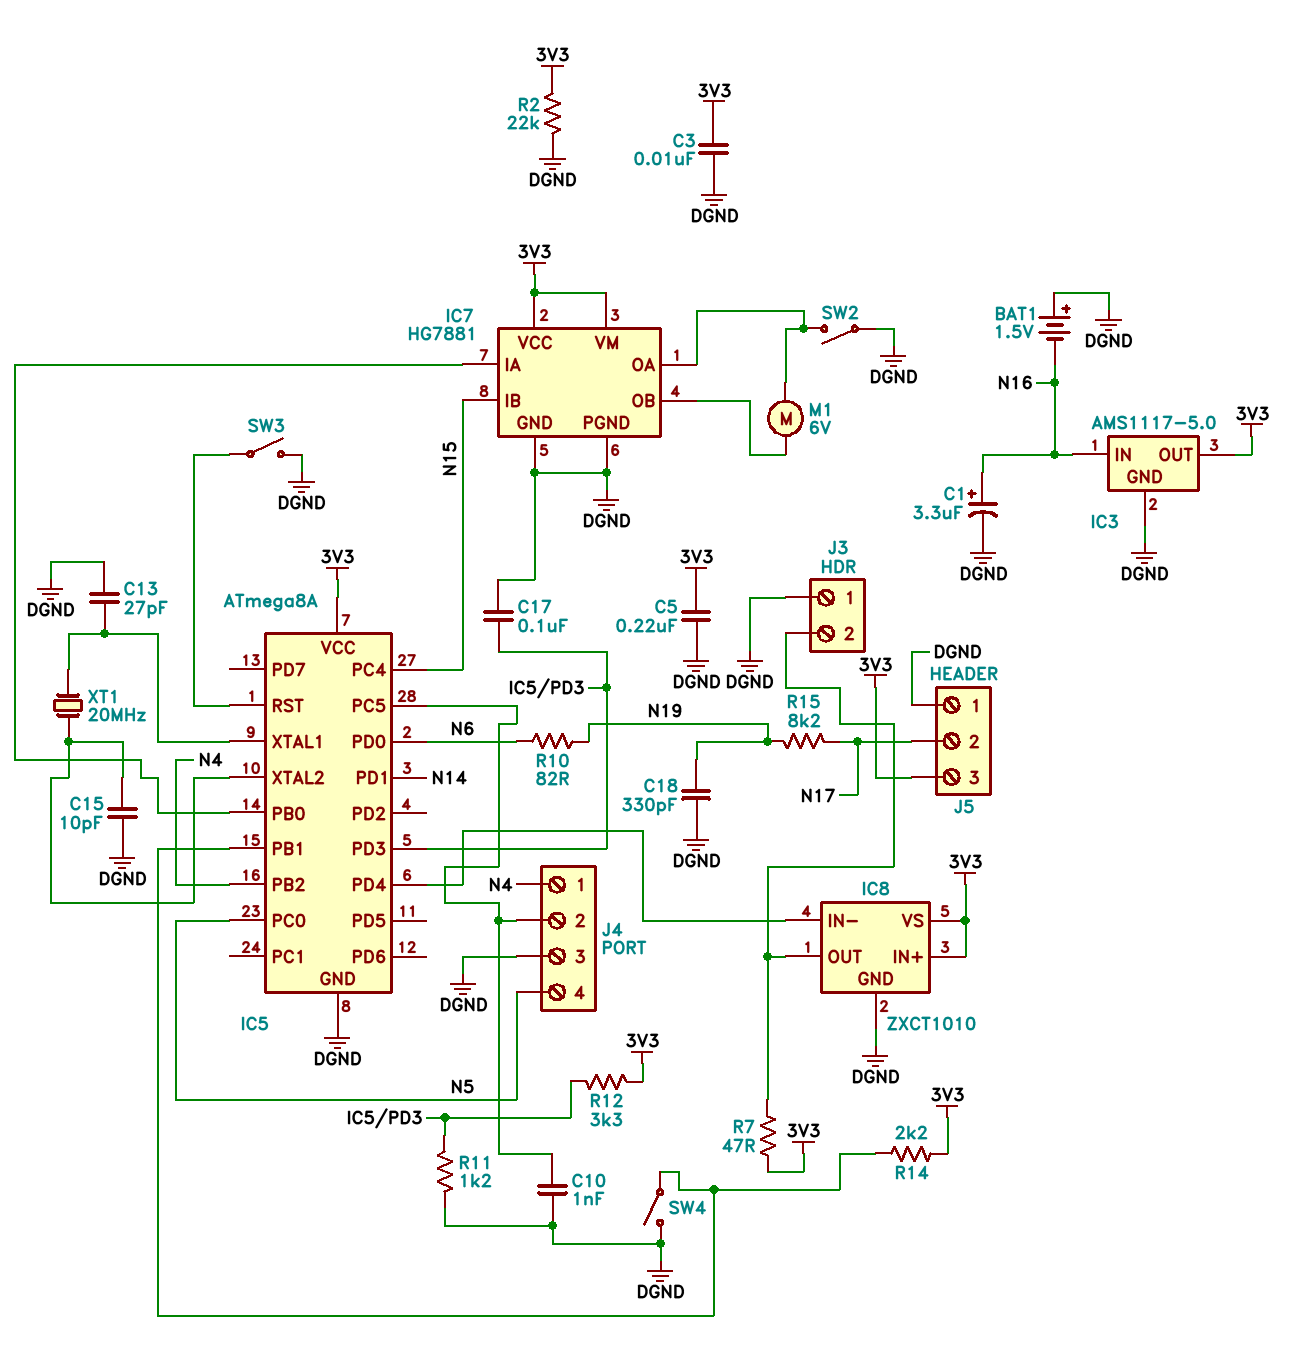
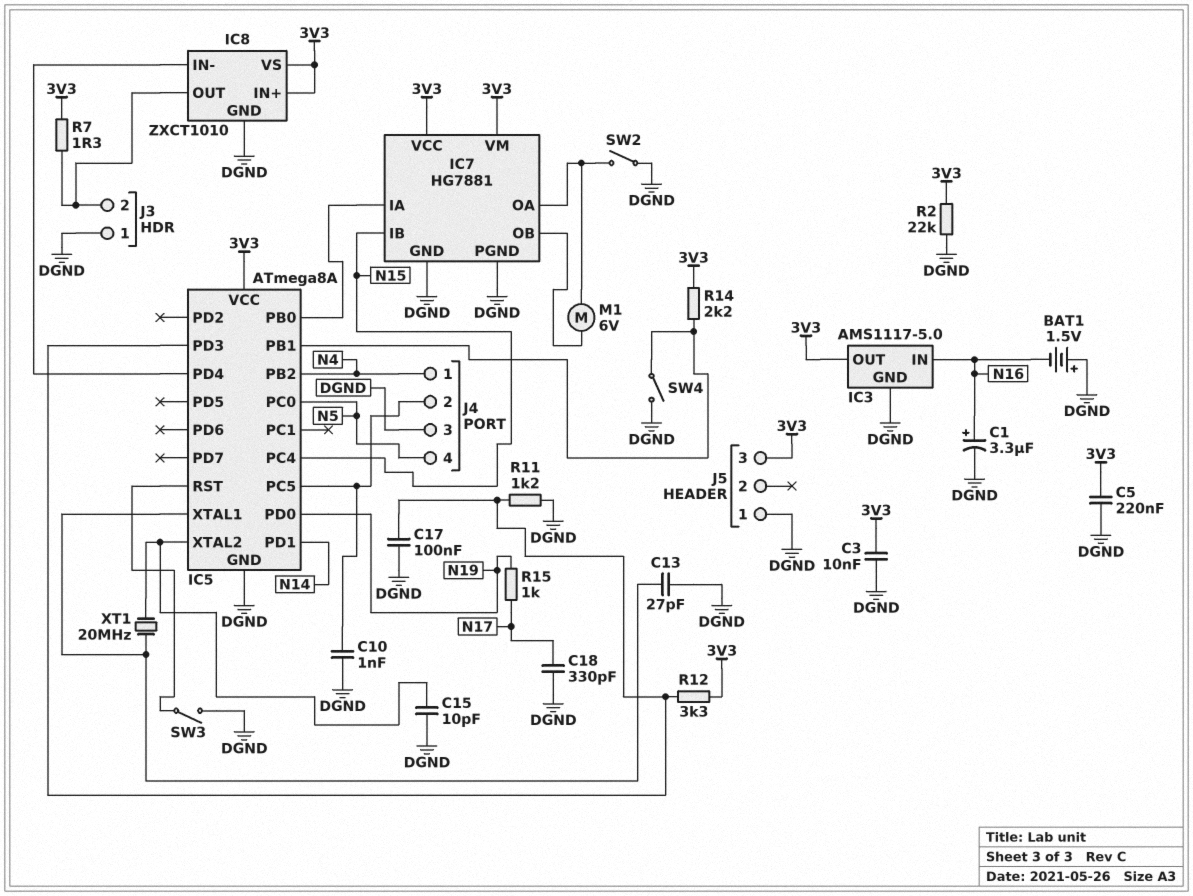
C18: 330pF (DGND, N19) -> 330pF (DGND, N17)
IC5 pin PD0: N6 -> N19
J5 pin 2: N17 -> none
R7: 47 (3V3, IC8/OUT) -> 1.3 (3V3, IC8/OUT)
R10: 82 (N6, N19) -> none
R15: 8.2k (N17, N19) -> 1k (N17, N19)

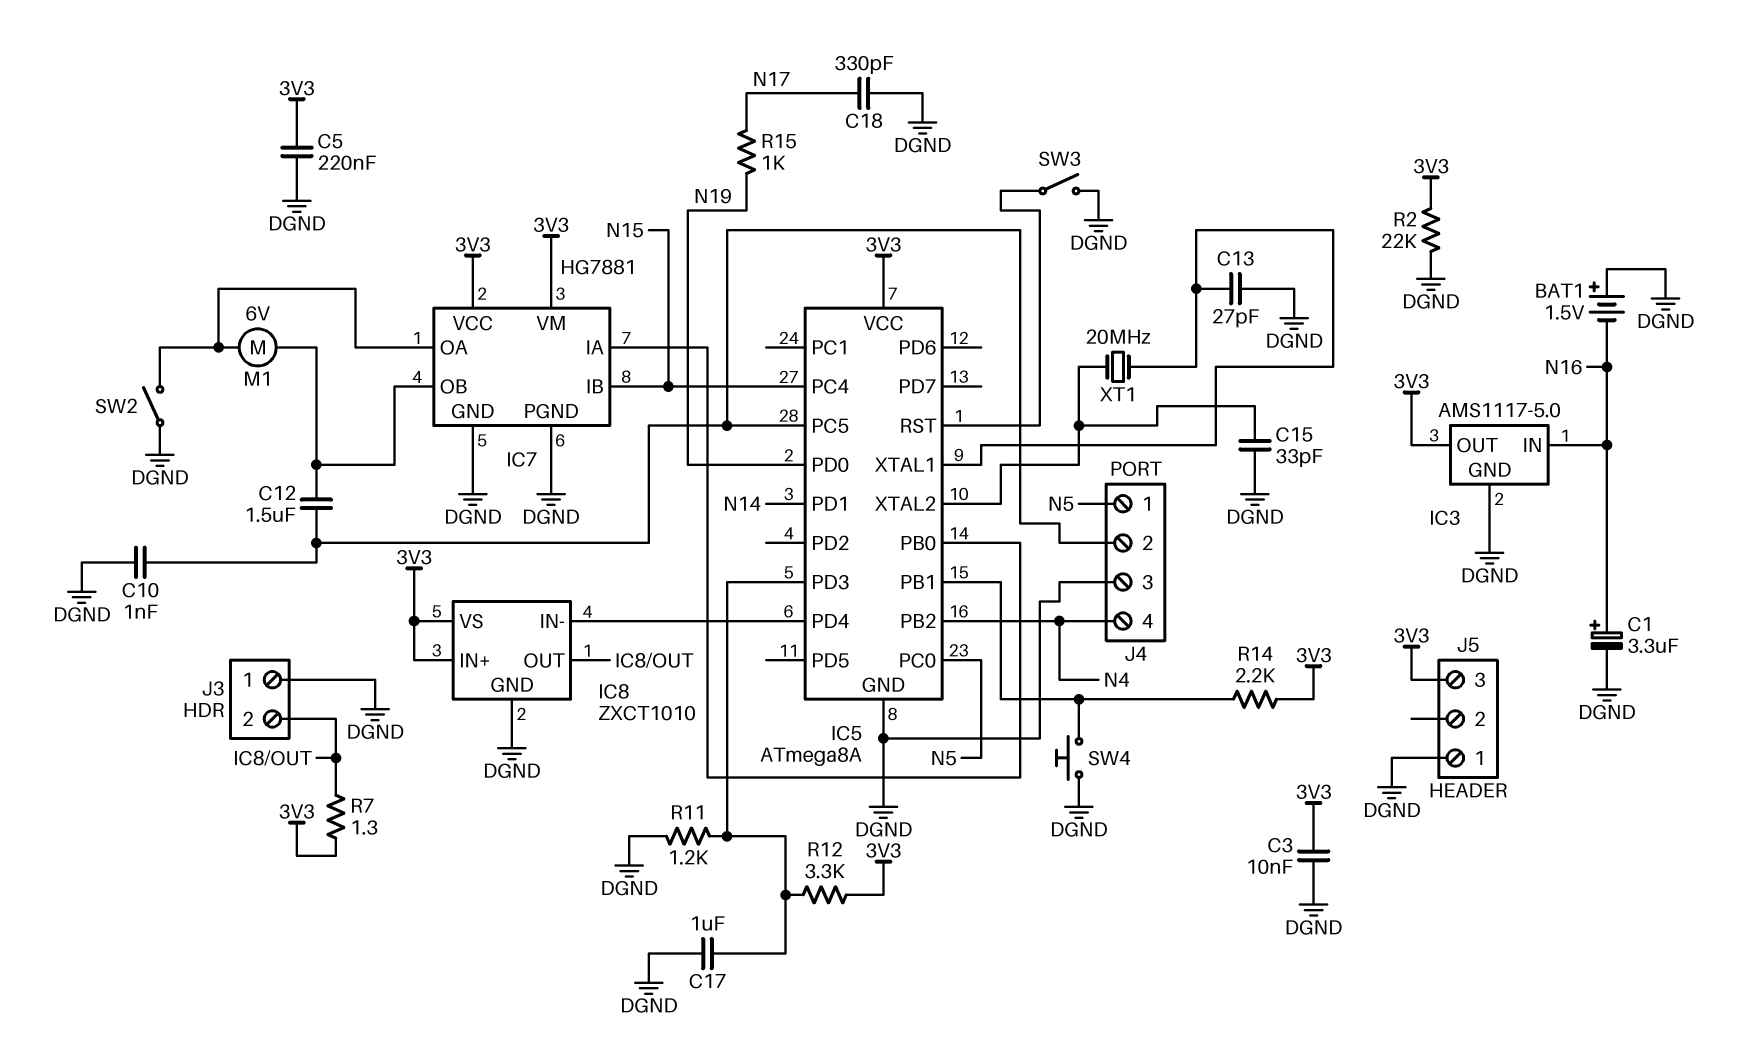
C12: none -> 1.5uF (IC5/PC5, IC7/OB)
C15: 10pF (DGND, IC5/XTAL2) -> 33pF (DGND, IC5/XTAL2)
C17: 100nF (DGND, IC5/PD3) -> 1uF (DGND, IC5/PD3)
J4 pin 1: N4 -> N5
J4 pin 4: N5 -> N4
SW4: switch (DGND, IC5/PB1) -> button (DGND, IC5/PB1)

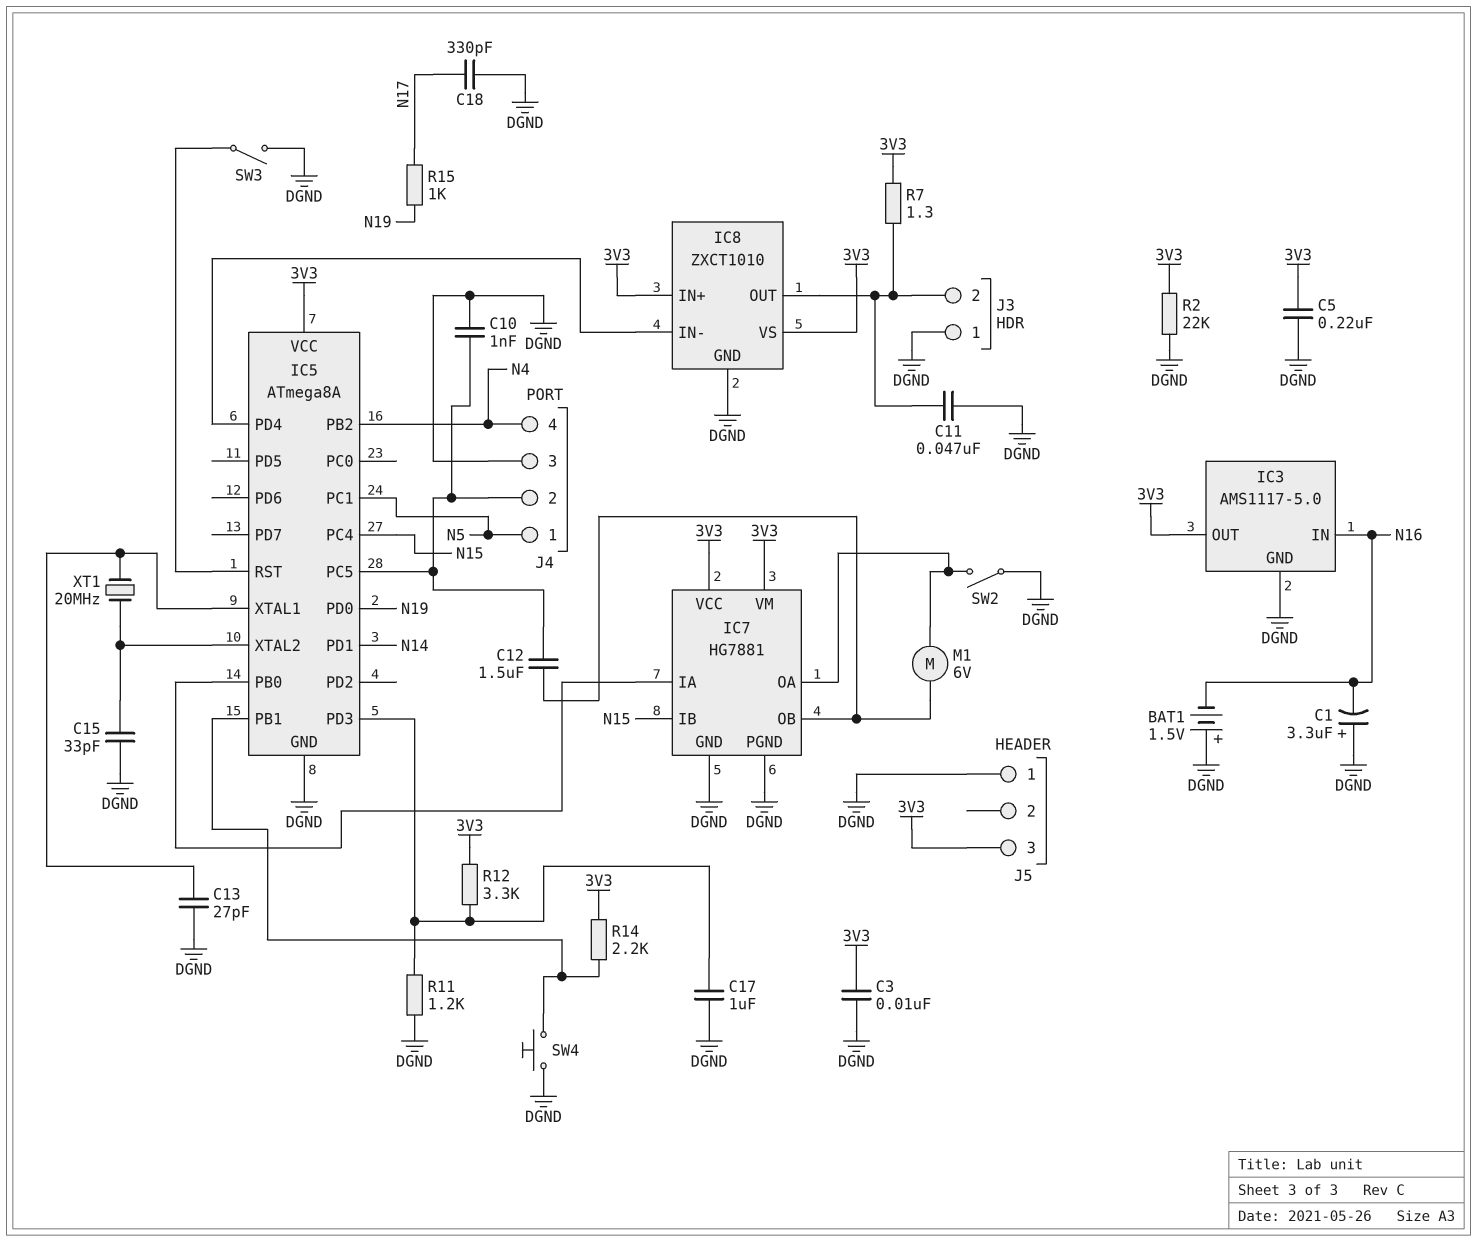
C1: 3.3uF (plus N16, minus DGND) -> 3.3uF (plus DGND, minus N16)
C11: none -> 47nF (DGND, IC8/OUT)
IC5 pin PC0: N5 -> none
IC5 pin PC1: none -> N5

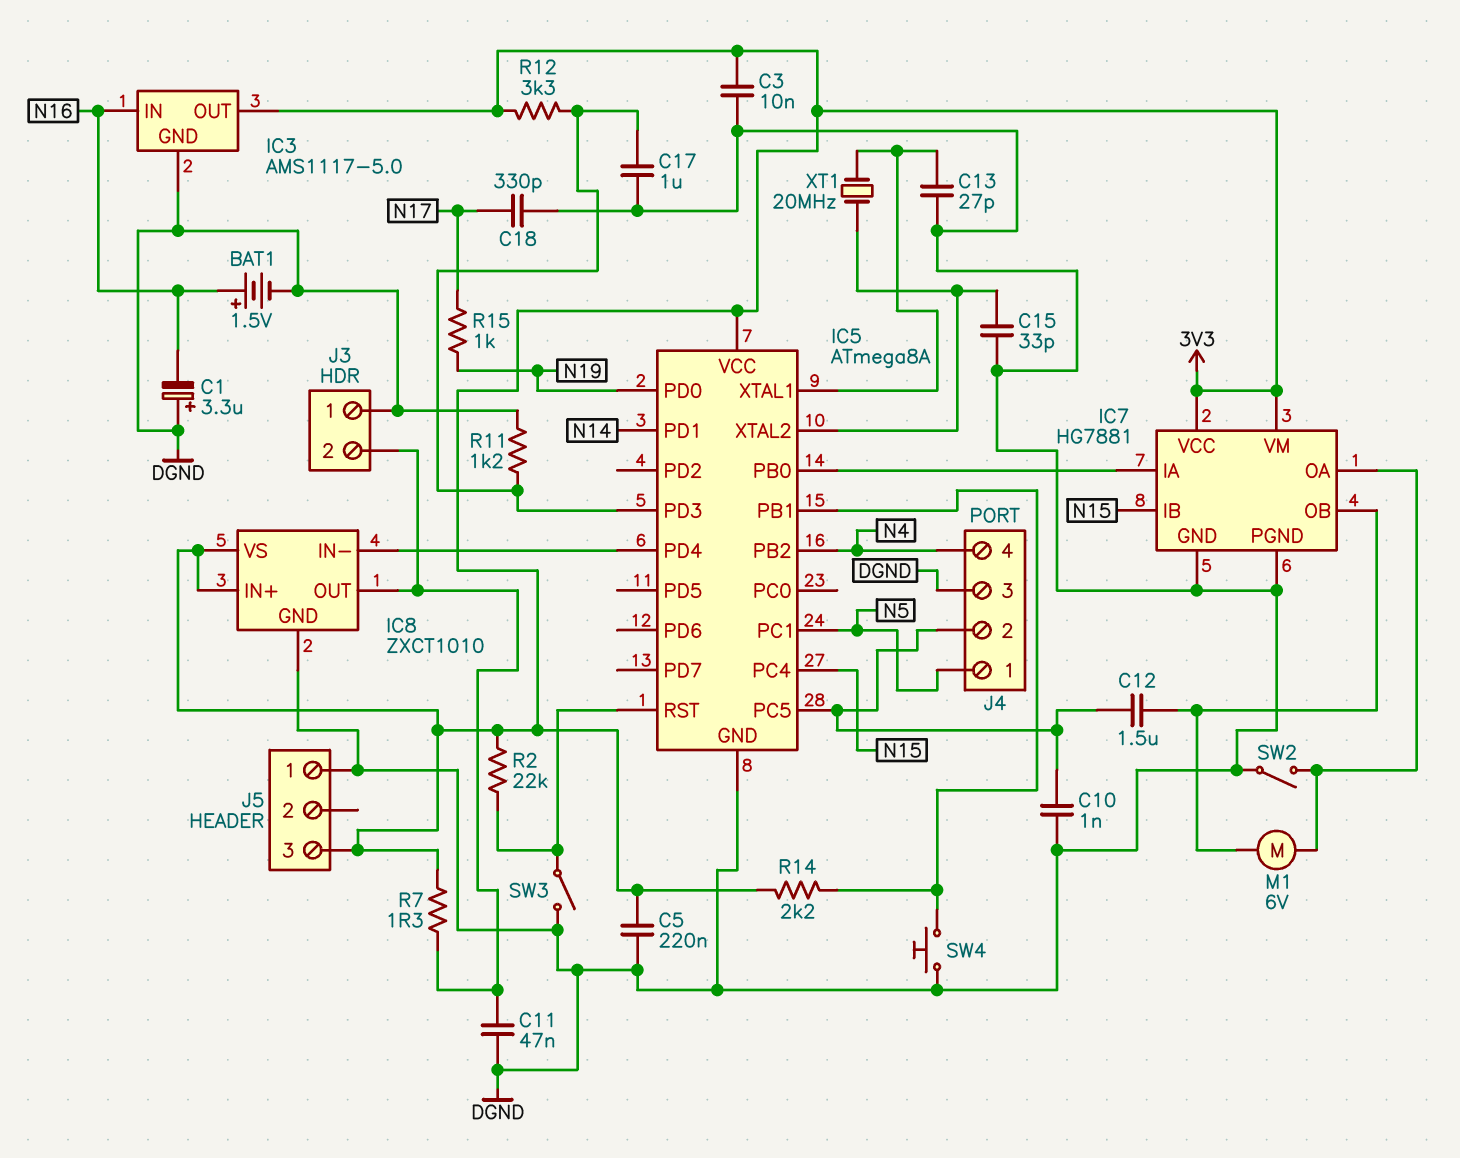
BAT1: 1.5V (plus DGND, minus N16) -> 1.5V (plus N16, minus DGND)
R2: 22k (3V3, DGND) -> 22k (3V3, IC5/RST)

